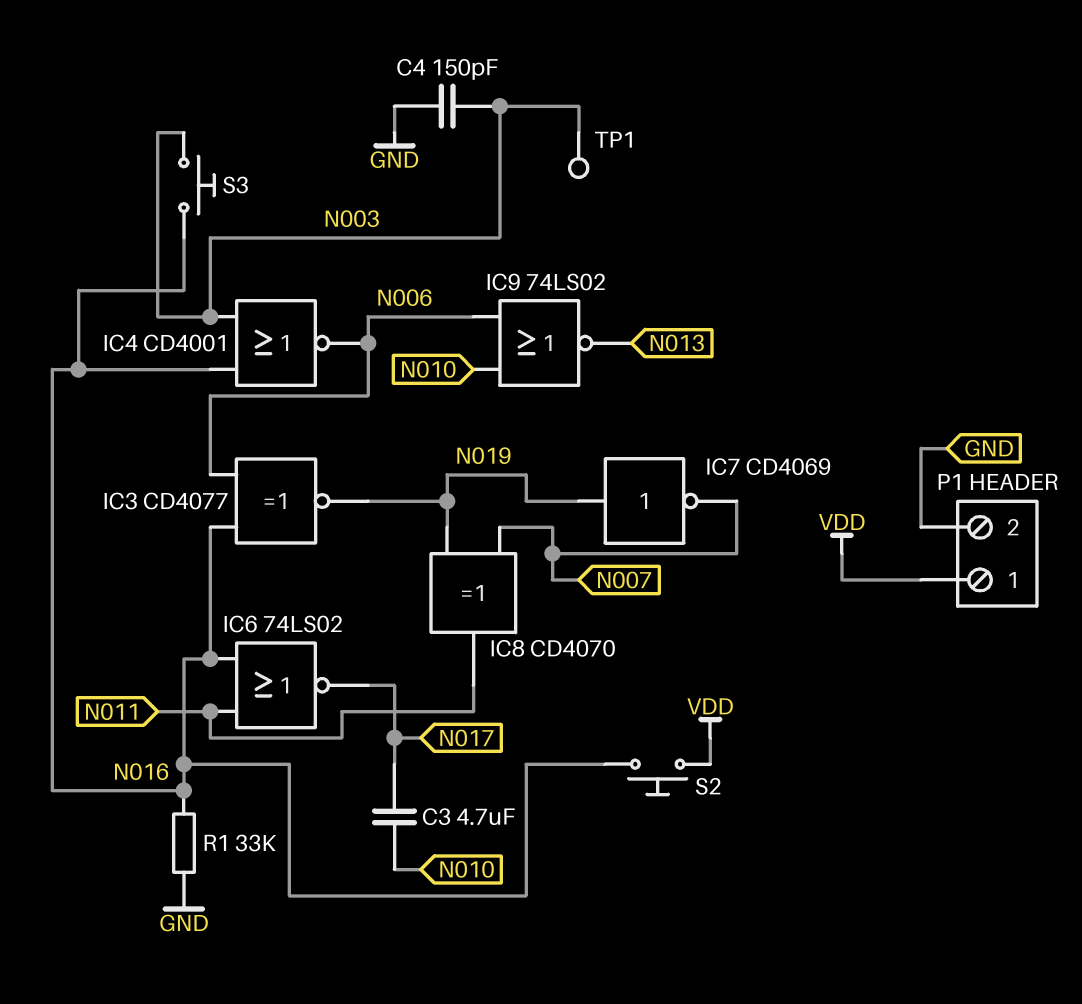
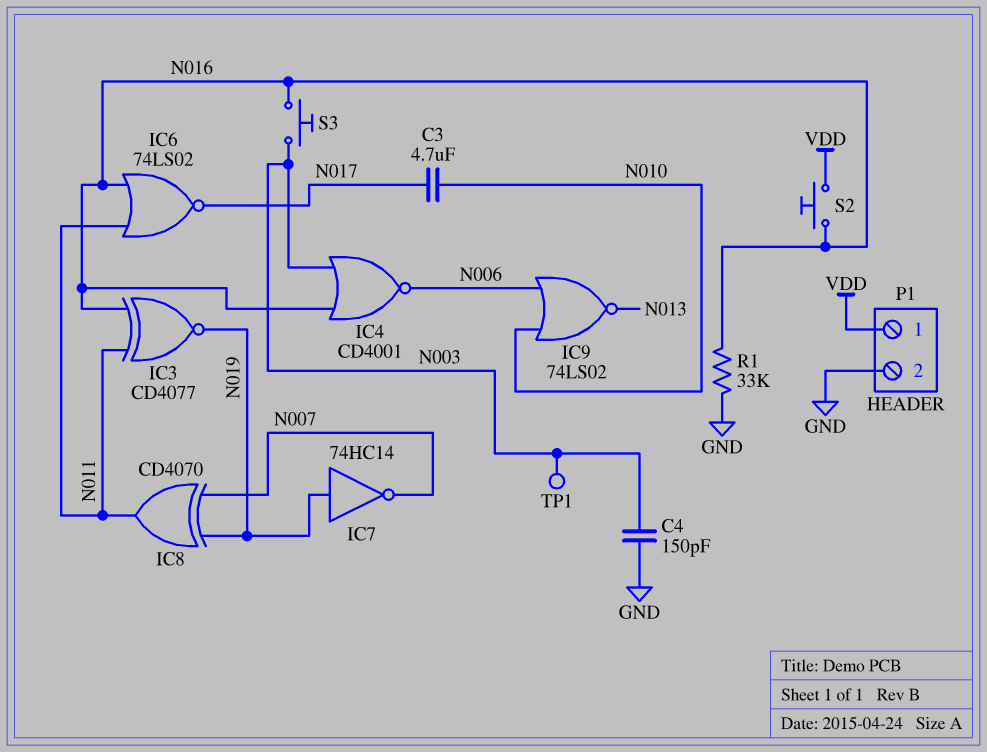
IC3: XNOR CD4077 (in N006, in N016, out N019) -> XNOR CD4077 (in N011, in N016, out N019)
IC7: NOT CD4069 (in N019, out N007) -> NOT 74HC14 (in N019, out N007)

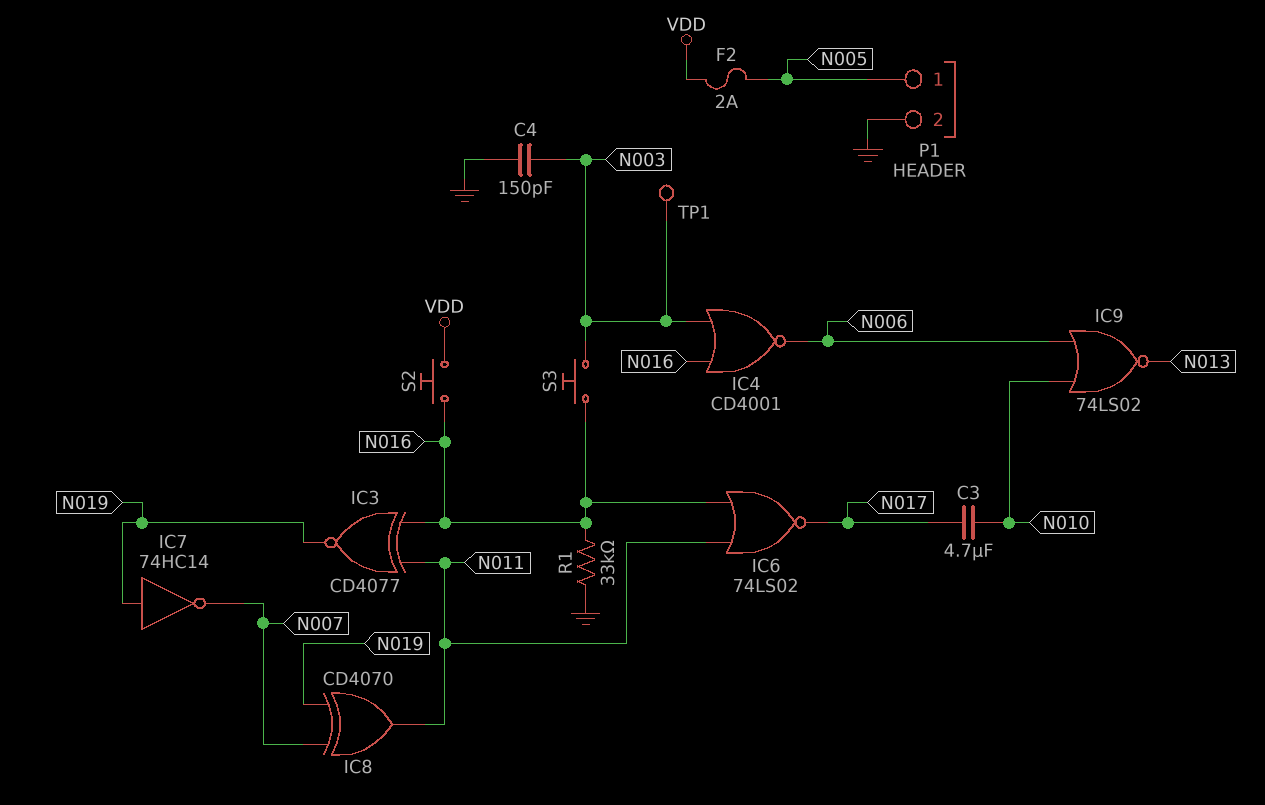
F2: none -> 2A (N005, VDD)
P1 pin 1: VDD -> N005

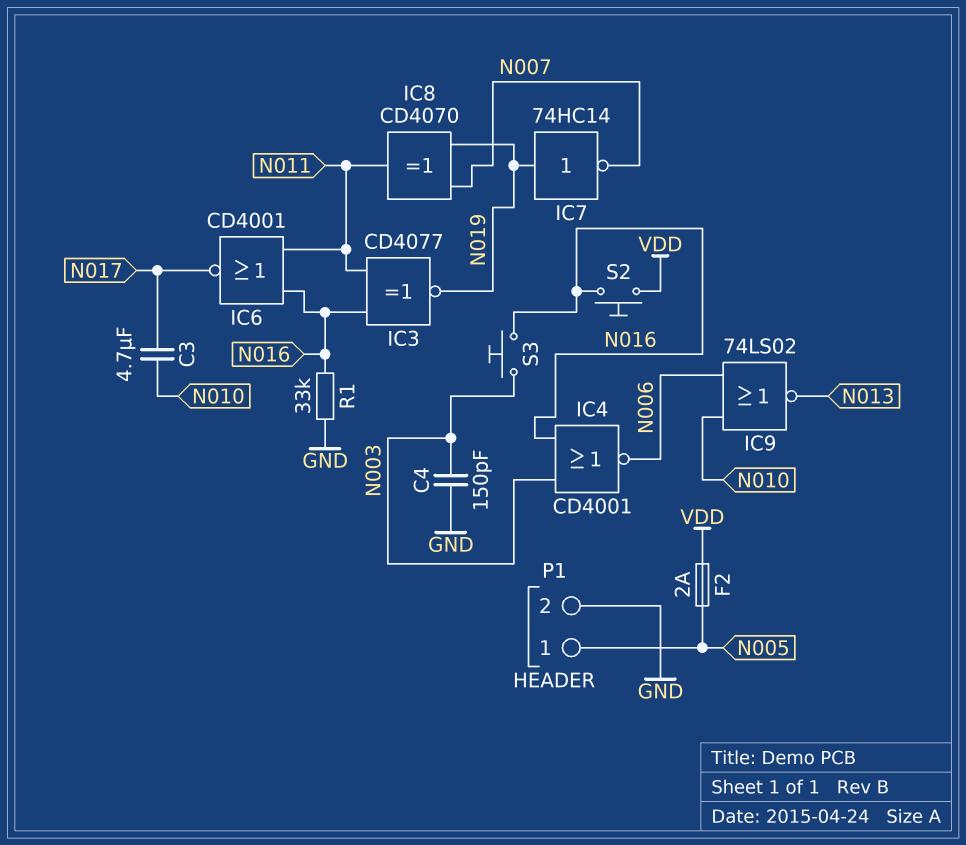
IC6: NOR 74LS02 (in N011, in N016, out N017) -> NOR CD4001 (in N011, in N016, out N017)
TP1: test point (N003) -> none

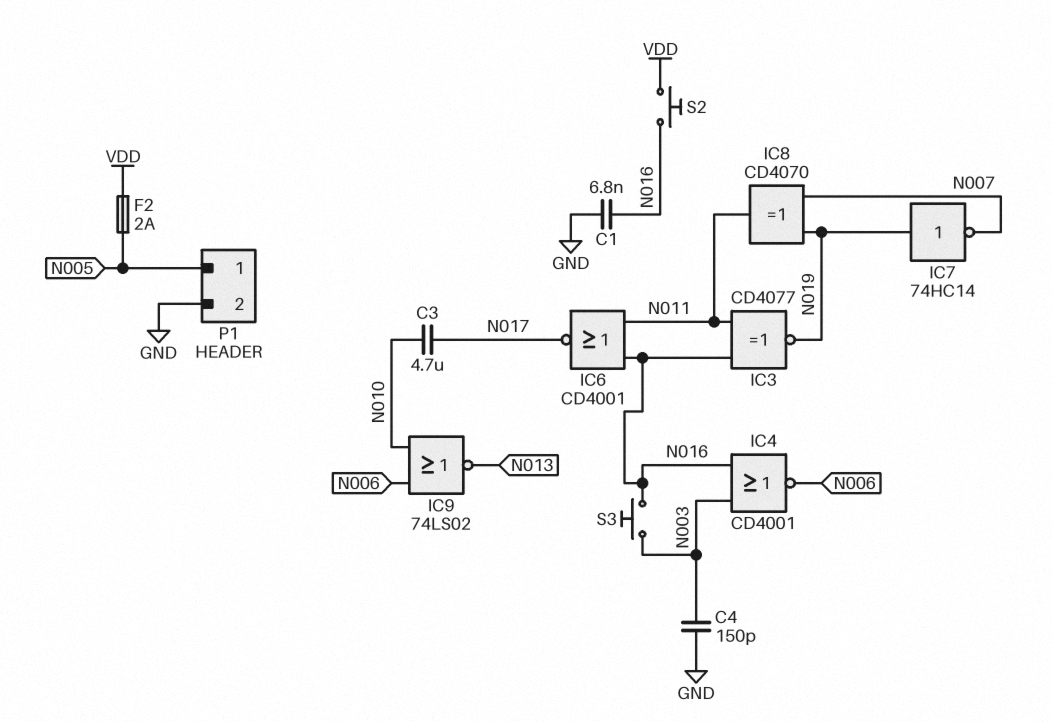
C1: none -> 6.8nF (GND, N016)
R1: 33k (GND, N016) -> none

